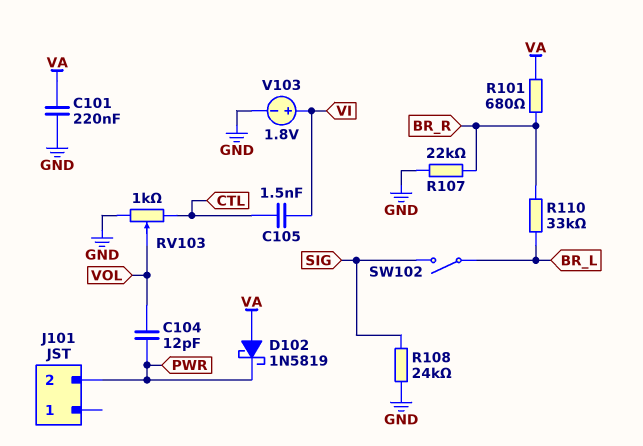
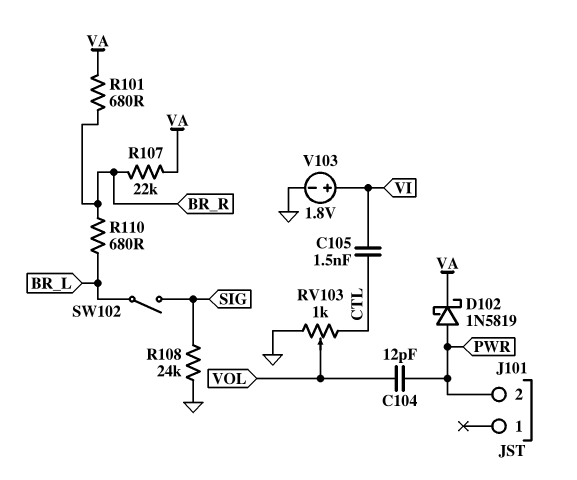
C101: 220nF (GND, VA) -> none
D102: schottky 1N5819 (A VA, K PWR) -> schottky 1N5819 (A PWR, K VA)
R107: 22k (BR_R, GND) -> 22k (BR_R, VA)
R110: 33k (BR_L, BR_R) -> 680 (BR_L, BR_R)

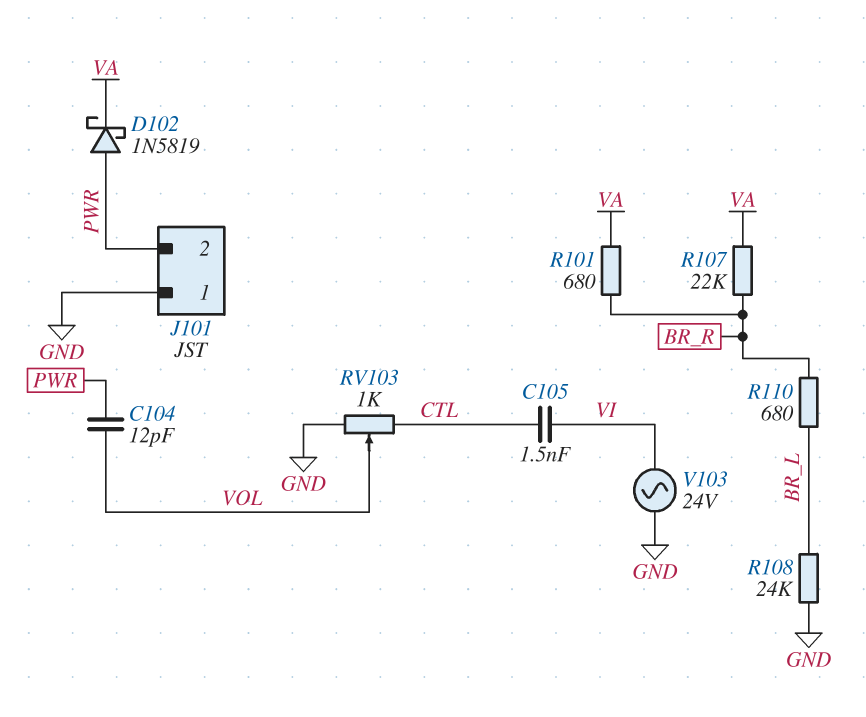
J101 pin 1: none -> GND
R108: 24k (GND, SIG) -> 24k (BR_L, GND)
SW102: switch (BR_L, SIG) -> none
V103: 1.8V (plus VI, minus GND) -> AC 24V (GND, VI)

